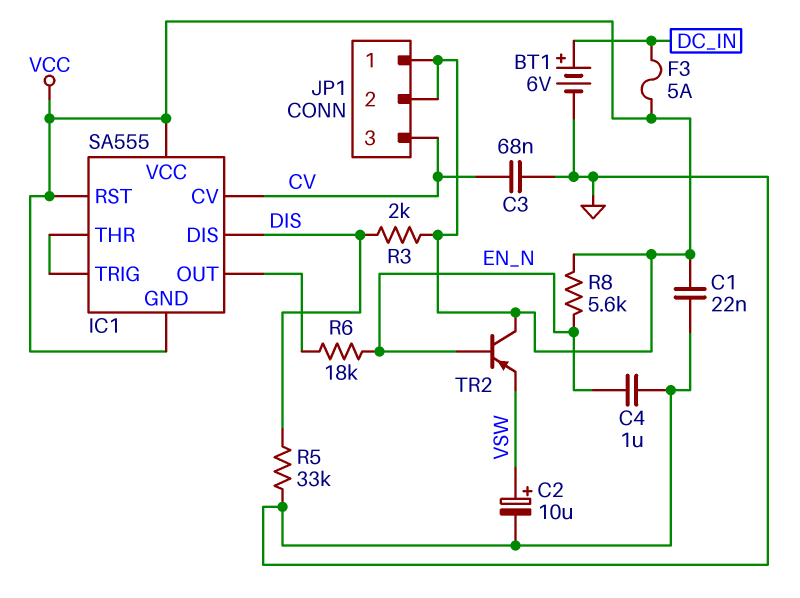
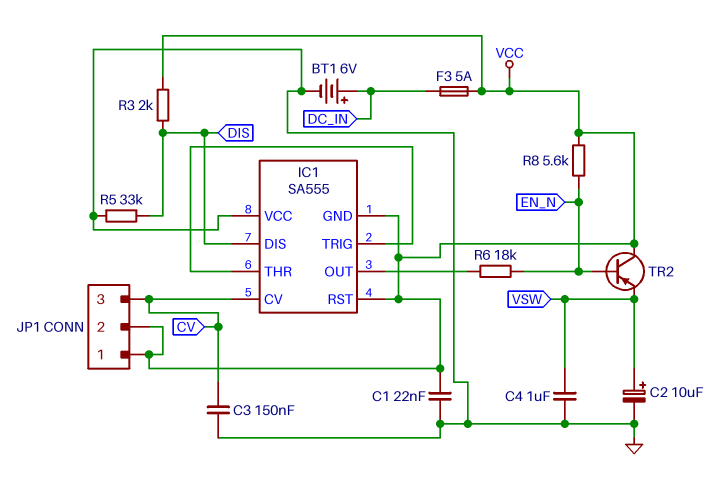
C3: 68nF (CV, GND) -> 150nF (CV, GND)
C4: 1uF (EN_N, GND) -> 1uF (GND, VSW)
IC1 pin VCC: VCC -> GND

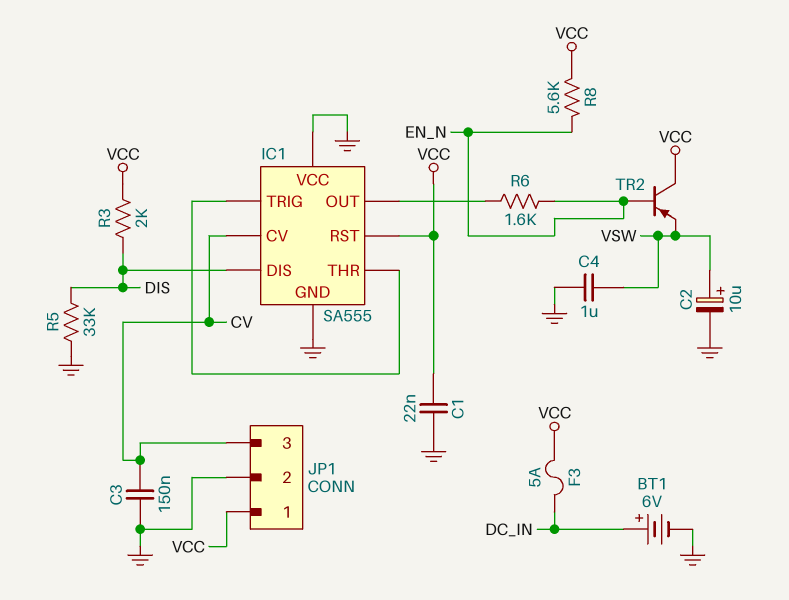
IC1 pin GND: VCC -> GND
JP1 pin 2: VCC -> GND
R6: 18k (EN_N, IC1/OUT) -> 1.6k (EN_N, IC1/OUT)

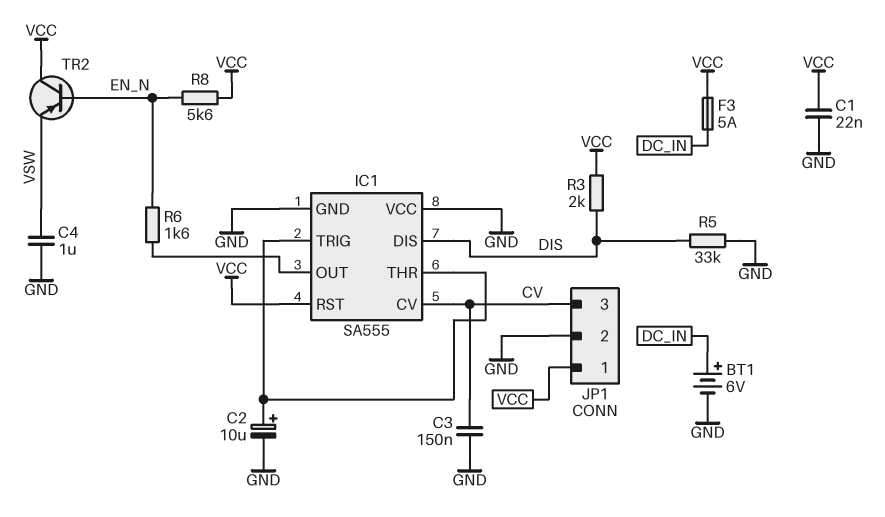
C2: 10uF (plus VSW, minus GND) -> 10uF (plus IC1/THR, minus GND)

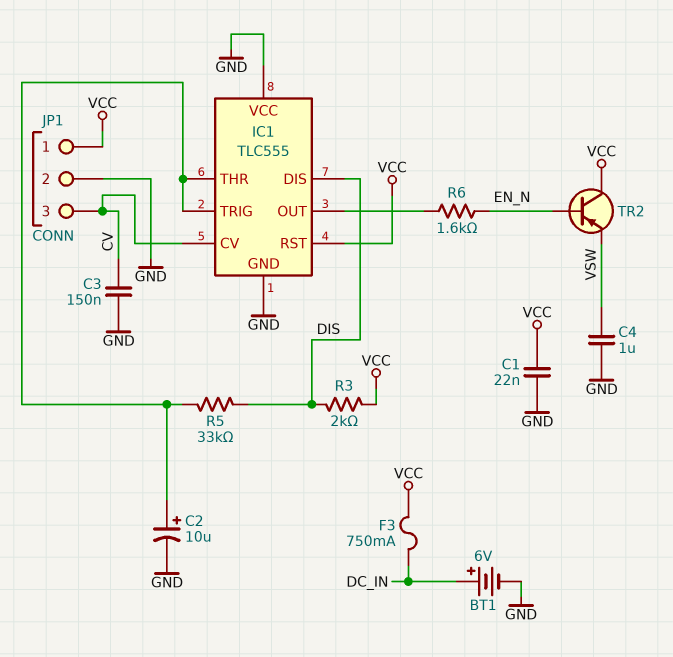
F3: 5A (DC_IN, VCC) -> 750mA (DC_IN, VCC)
IC1: SA555 -> TLC555
R5: 33k (DIS, GND) -> 33k (DIS, IC1/THR)
R8: 5.6k (EN_N, VCC) -> none

